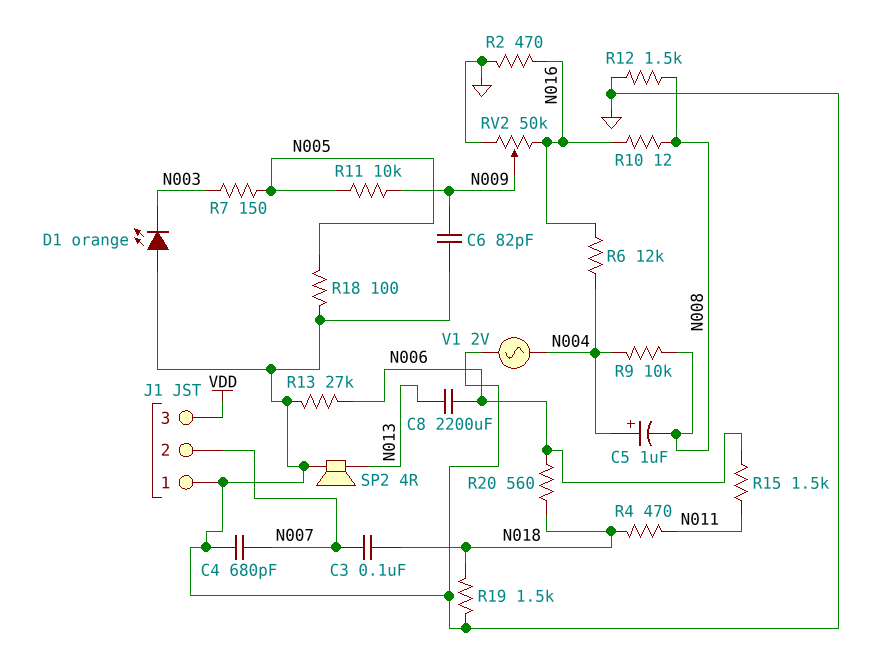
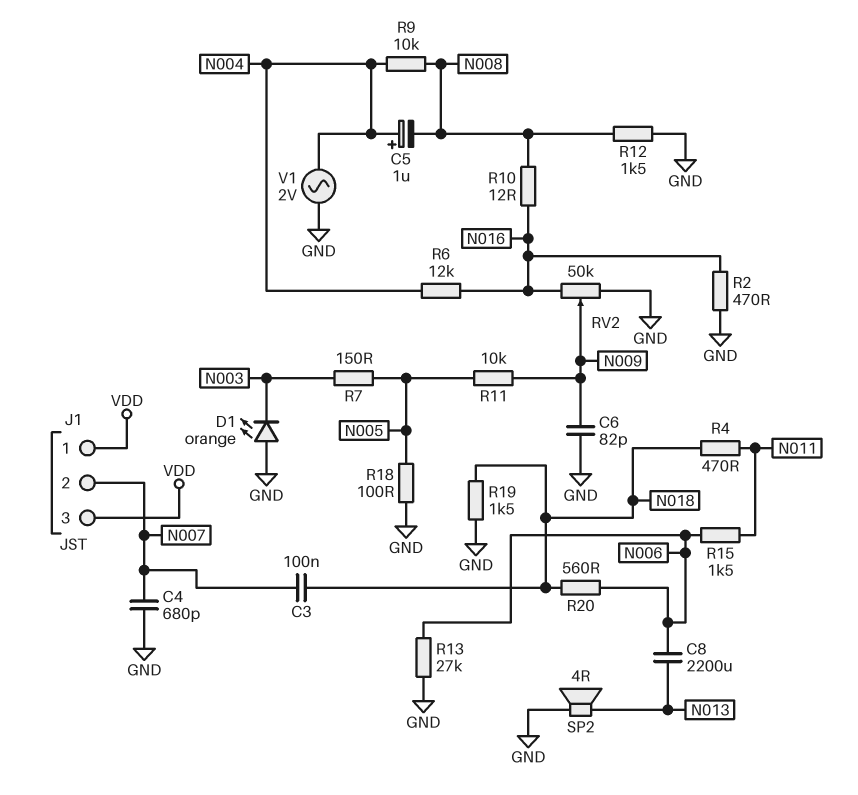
J1 pin 1: GND -> VDD

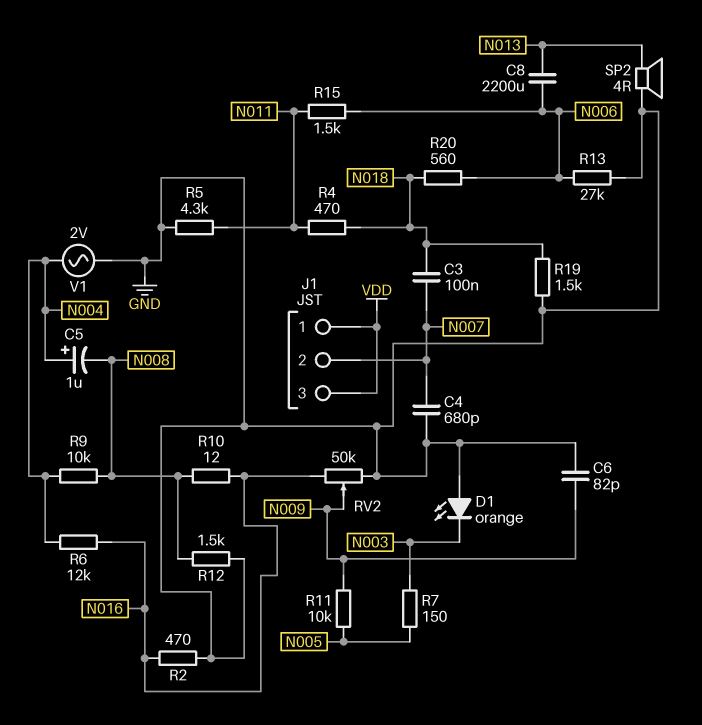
R5: none -> 4.3k (GND, N011)
R18: 100 (GND, N005) -> none

